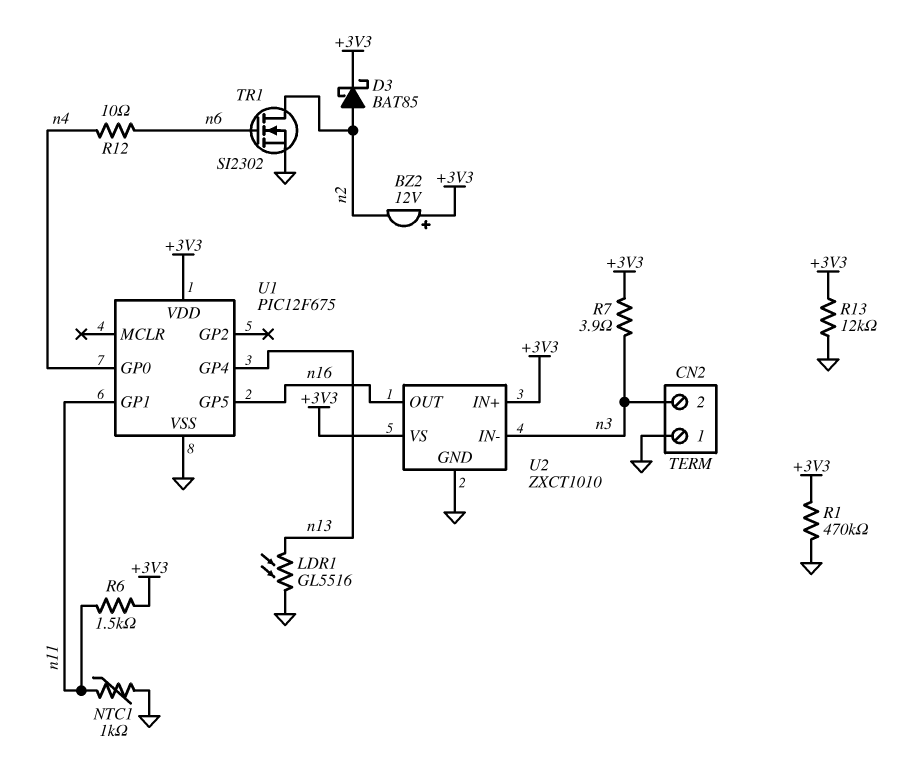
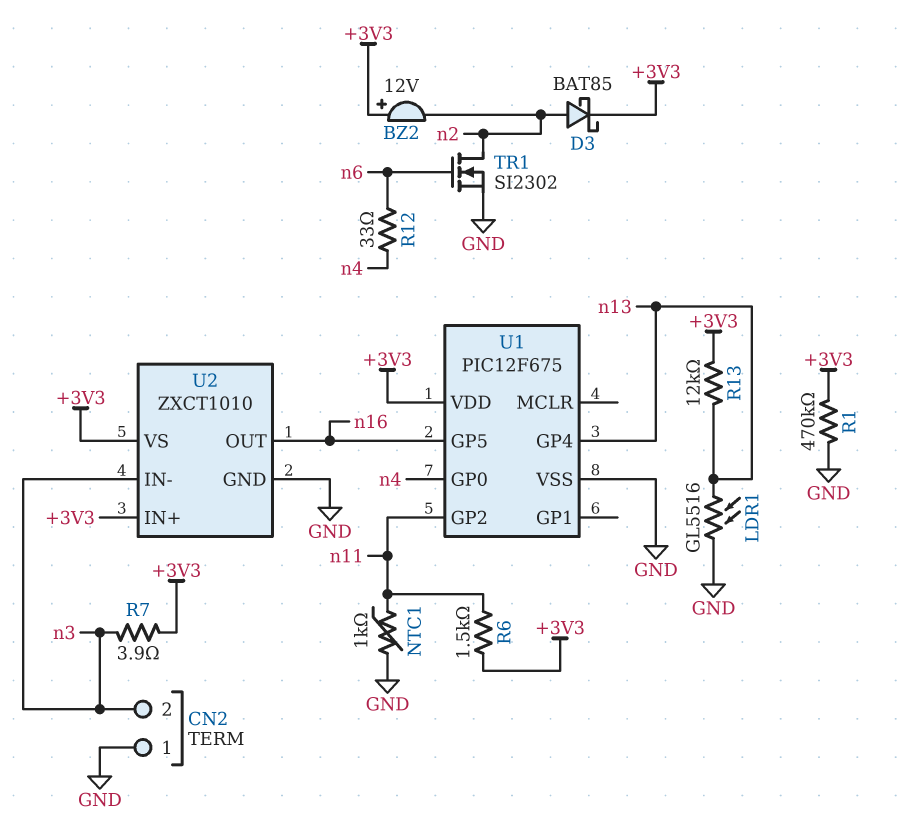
R12: 10 (n4, n6) -> 33 (n4, n6)
R13: 12k (+3V3, GND) -> 12k (+3V3, n13)
U1 pin GP1: n11 -> none
U1 pin GP2: none -> n11

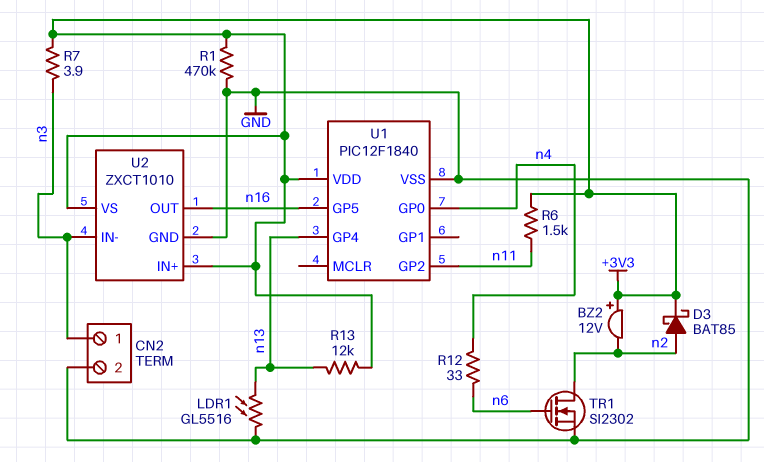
CN2 pin 1: GND -> n3
CN2 pin 2: n3 -> GND
NTC1: 1k (GND, n11) -> none
U1: PIC12F675 -> PIC12F1840

